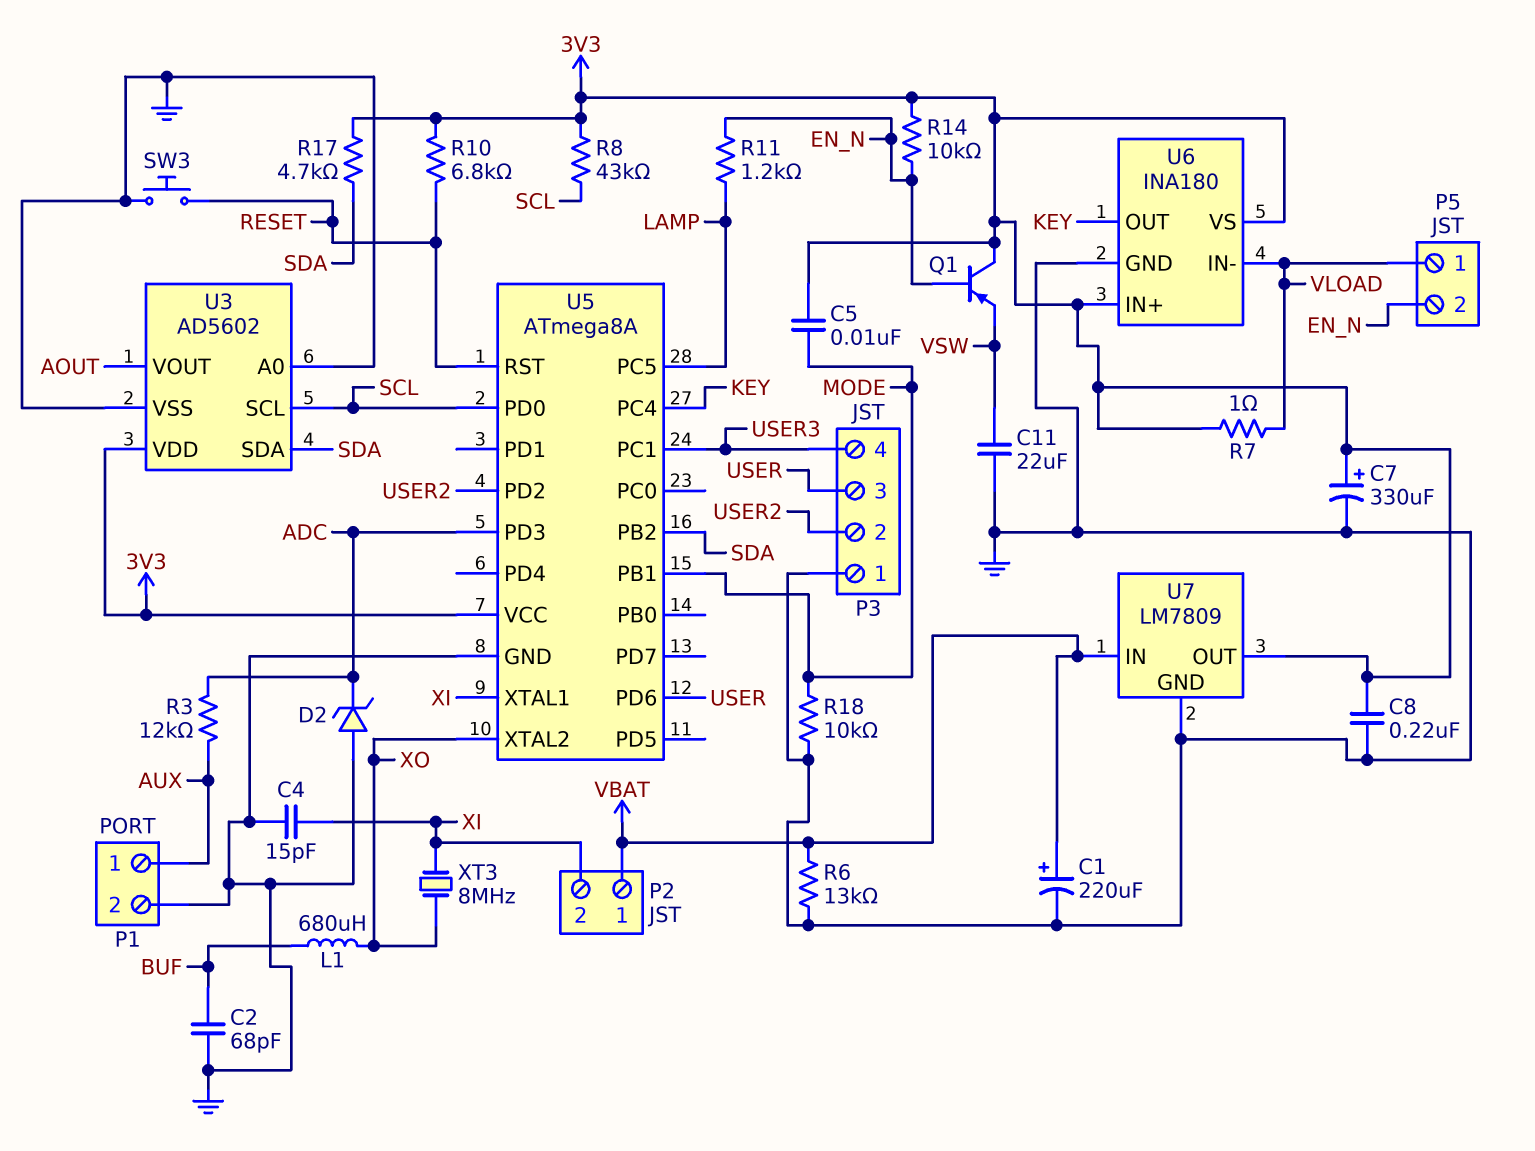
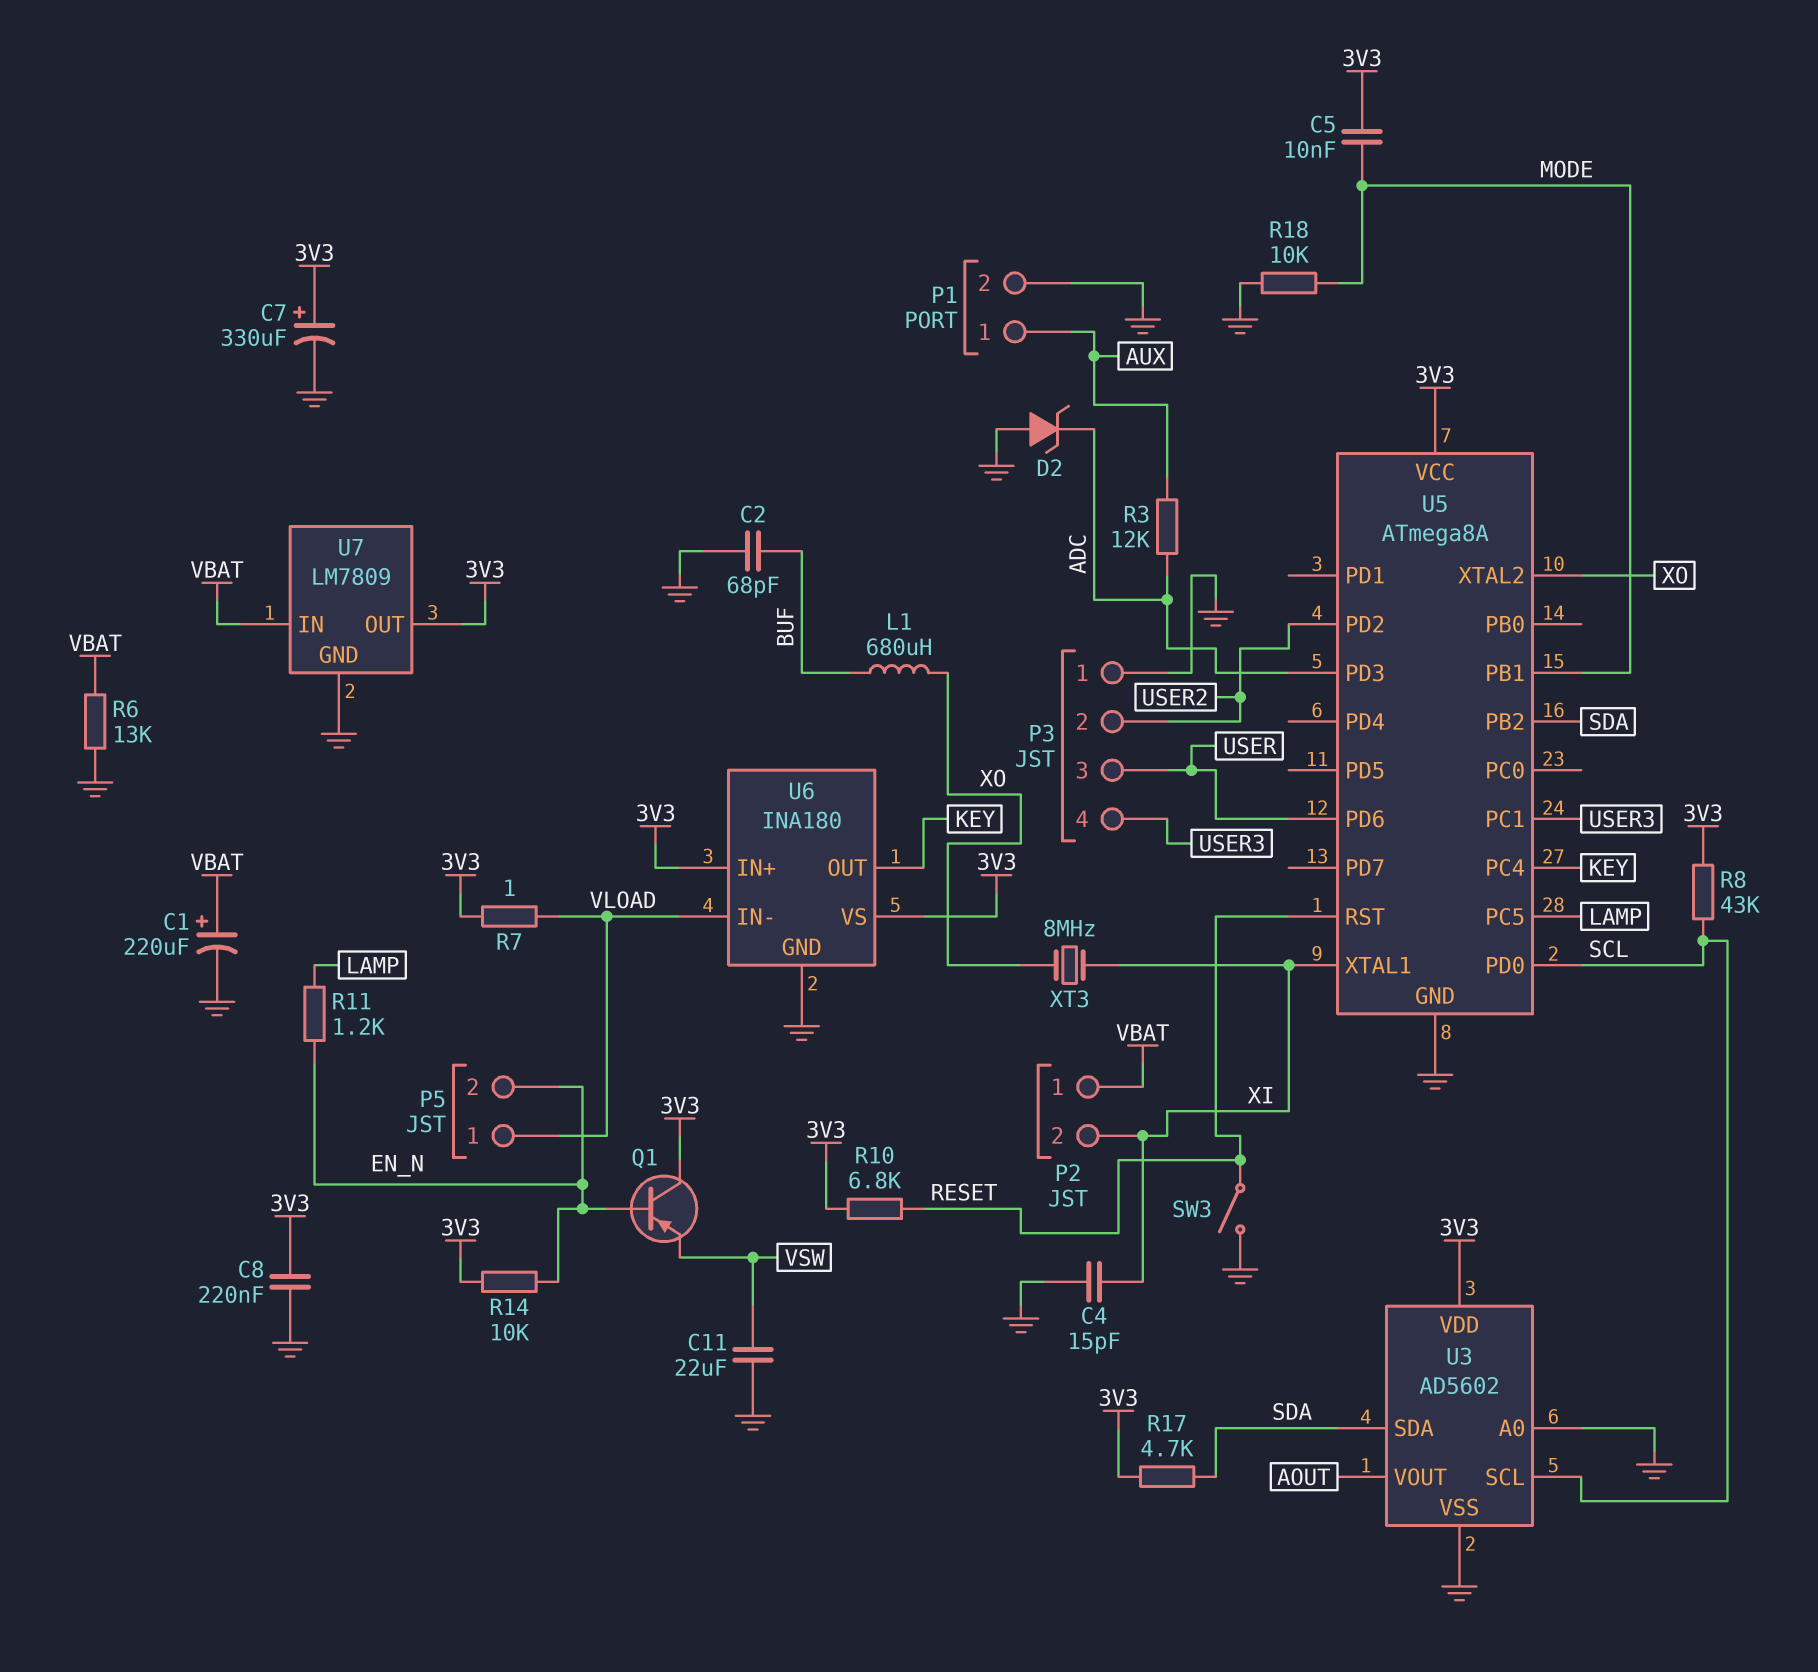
SW3: button (GND, RESET) -> switch (GND, RESET)

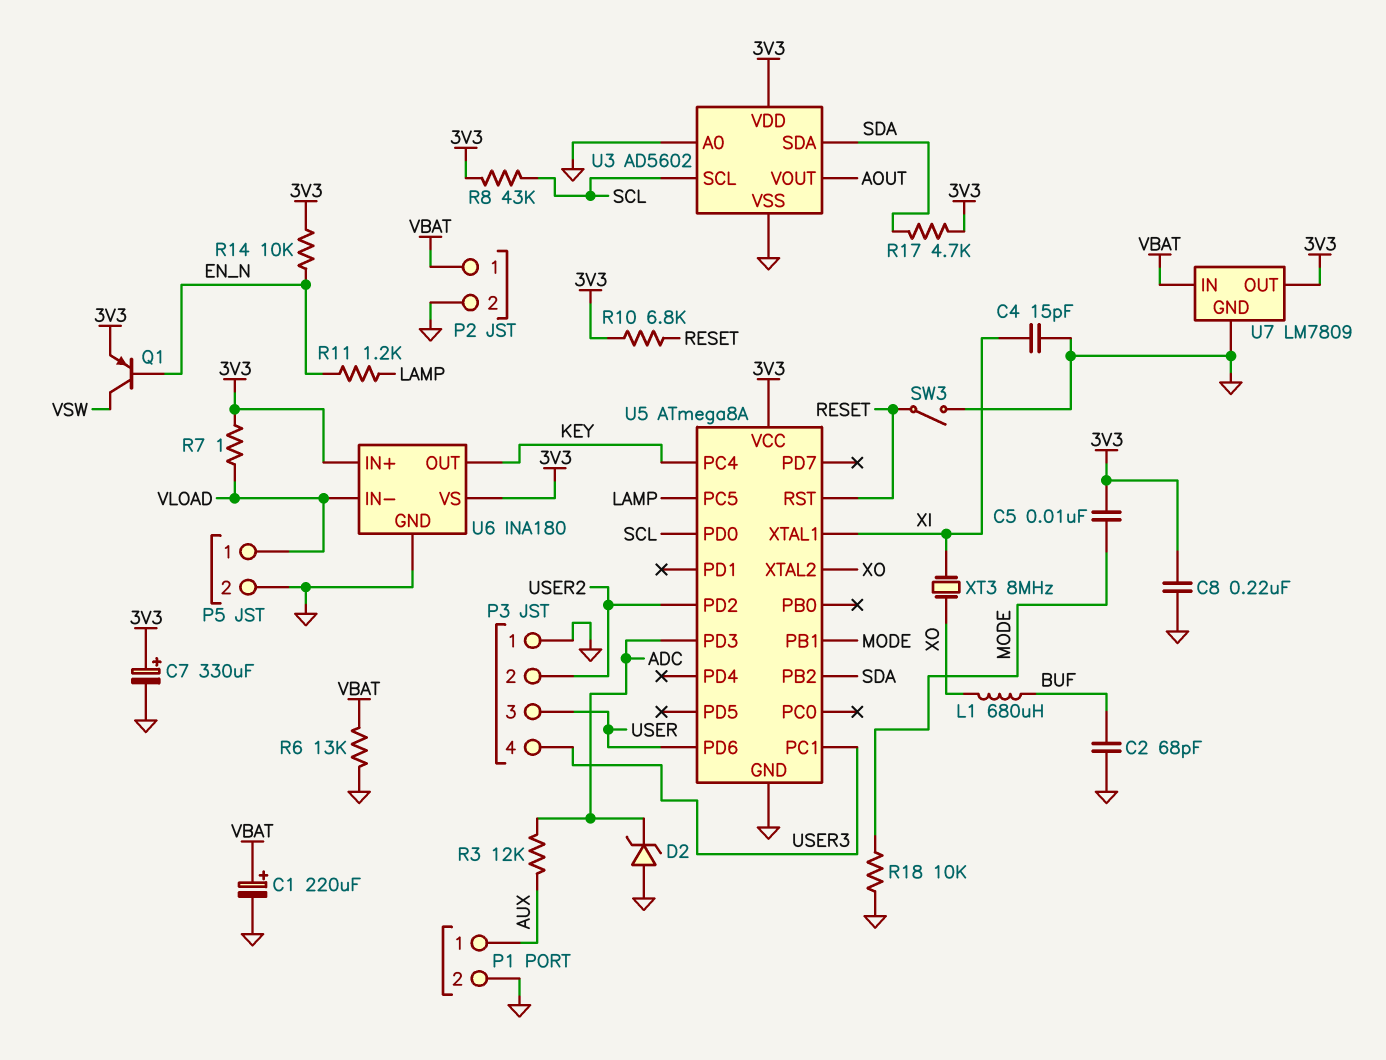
C11: 22uF (GND, VSW) -> none
P2 pin 2: XI -> GND
P5 pin 2: EN_N -> GND
Q1: PNP (B EN_N, C 3V3, E VSW) -> PNP (B EN_N, C VSW, E 3V3)

